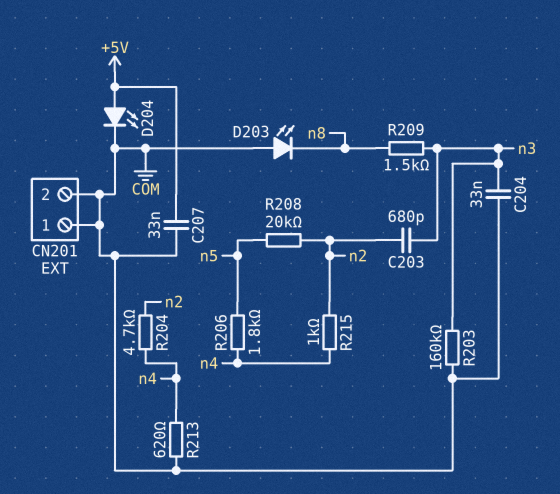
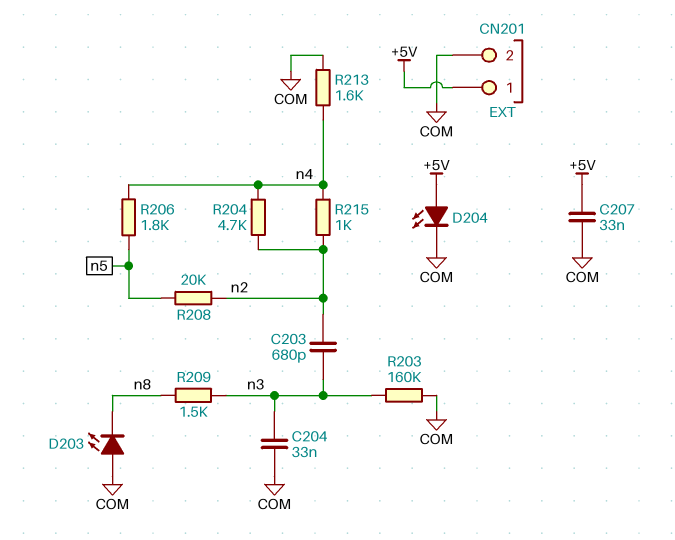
CN201 pin 1: COM -> +5V
R213: 620 (COM, n4) -> 1.6k (COM, n4)

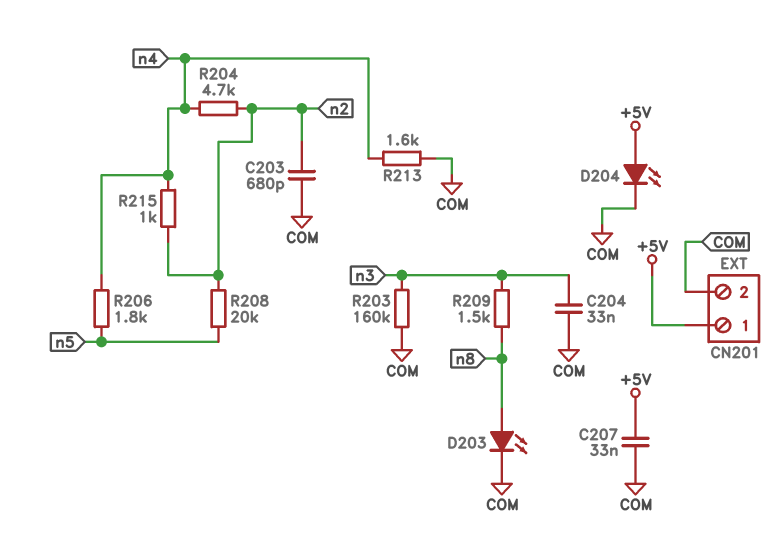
C203: 680pF (n2, n3) -> 680pF (COM, n2)
D203: LED (A COM, K n8) -> LED (A n8, K COM)

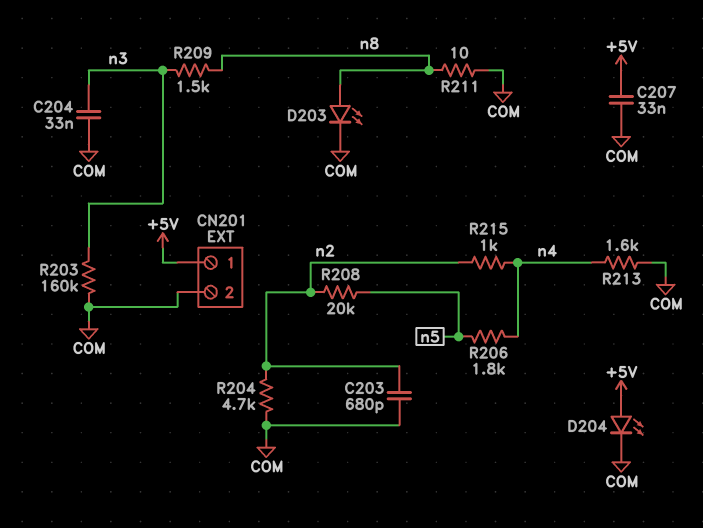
R204: 4.7k (n2, n4) -> 4.7k (COM, n2)
R211: none -> 10 (COM, n8)

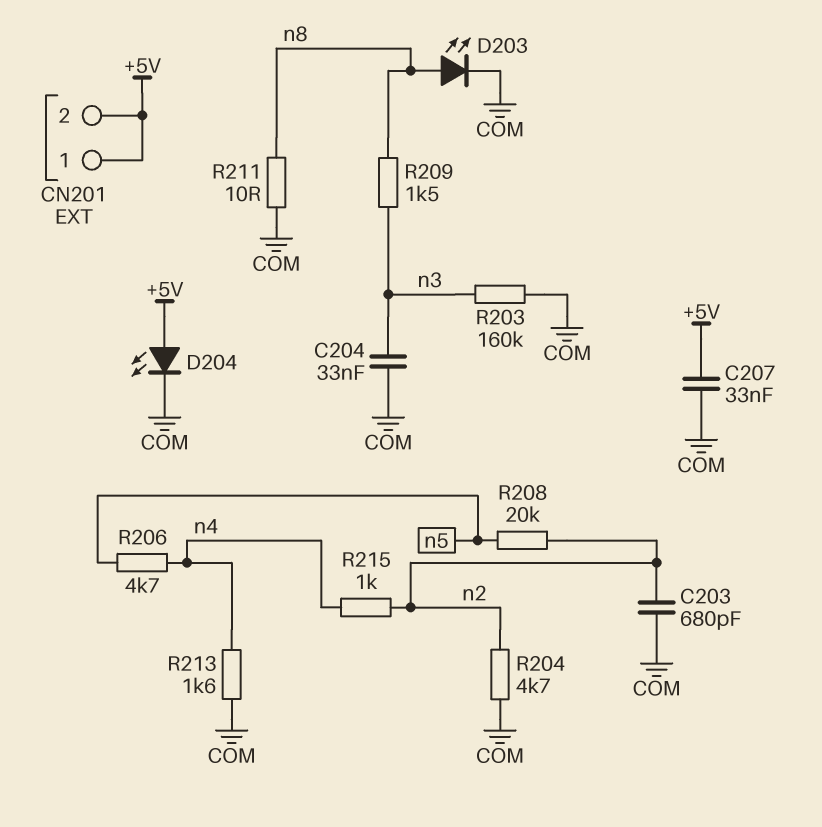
CN201 pin 2: COM -> +5V
R206: 1.8k (n4, n5) -> 4.7k (n4, n5)

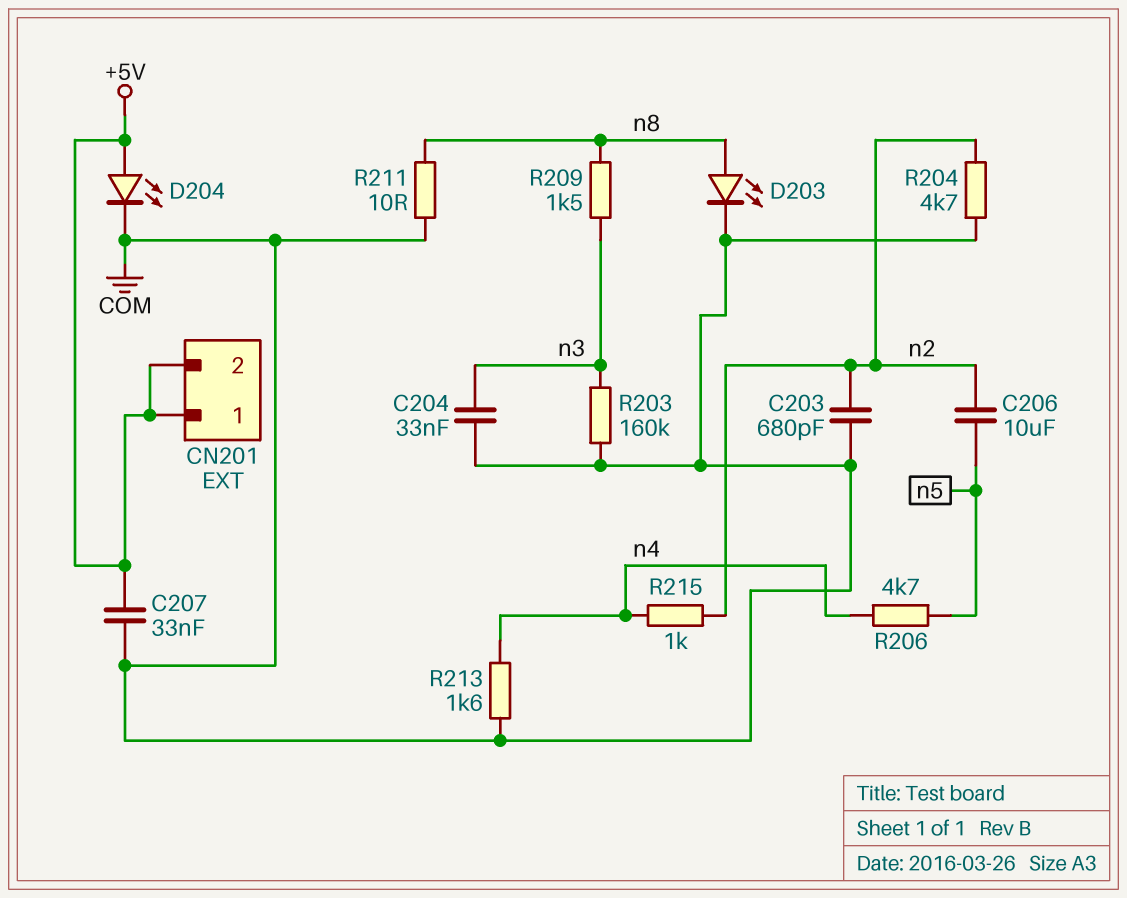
C206: none -> 10uF (n2, n5)
R208: 20k (n2, n5) -> none

